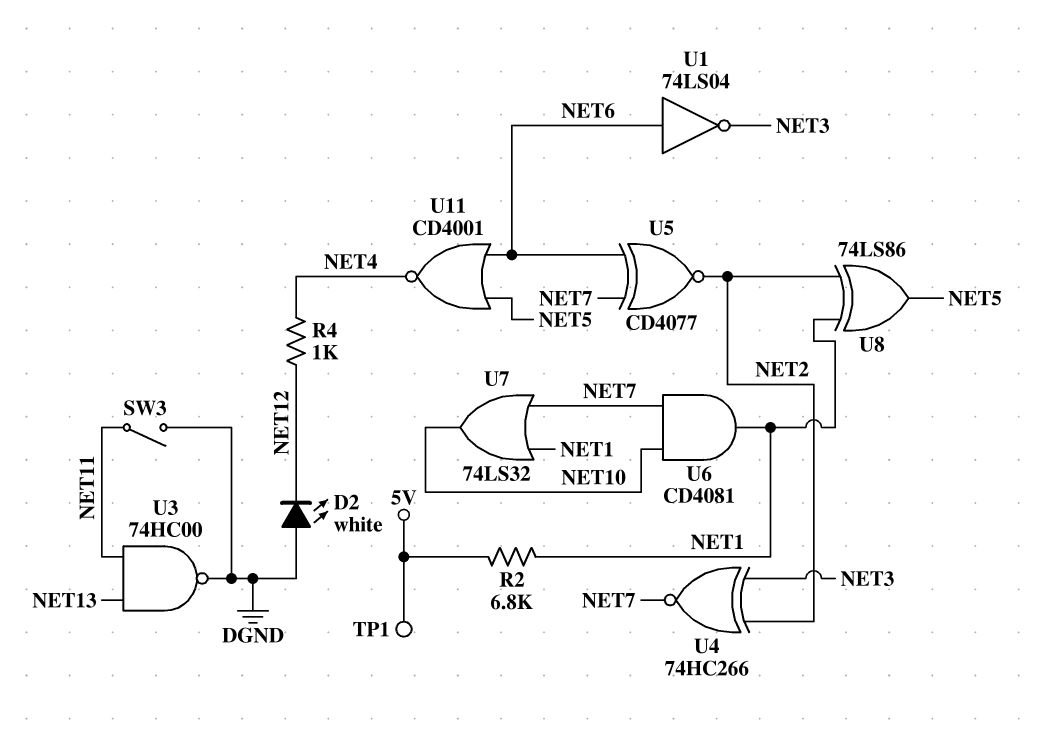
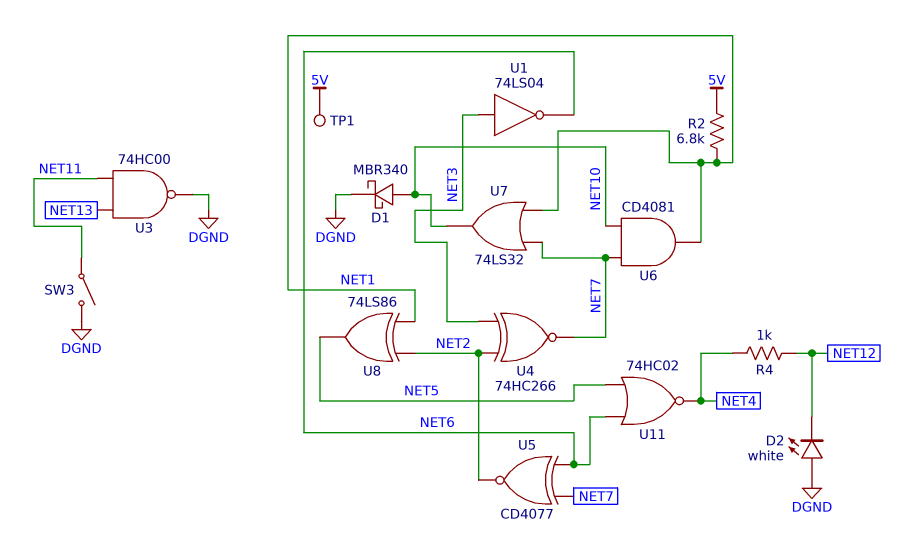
D1: none -> schottky MBR340 (A NET10, K DGND)
U1: NOT 74LS04 (in NET6, out NET3) -> NOT 74LS04 (in NET3, out NET6)
U11: NOR CD4001 (in NET5, in NET6, out NET4) -> NOR 74HC02 (in NET5, in NET6, out NET4)

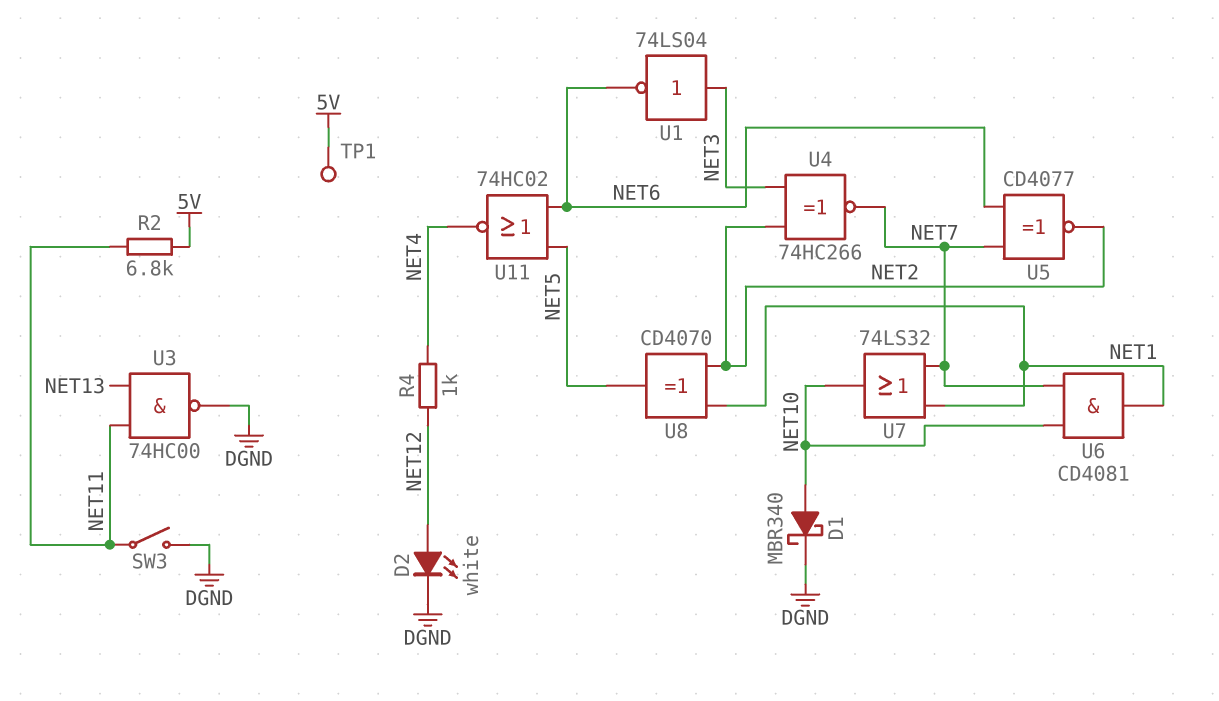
D2: LED white (A DGND, K NET12) -> LED white (A NET12, K DGND)
R2: 6.8k (5V, NET1) -> 6.8k (5V, NET11)
U8: XOR 74LS86 (in NET1, in NET2, out NET5) -> XOR CD4070 (in NET1, in NET2, out NET5)

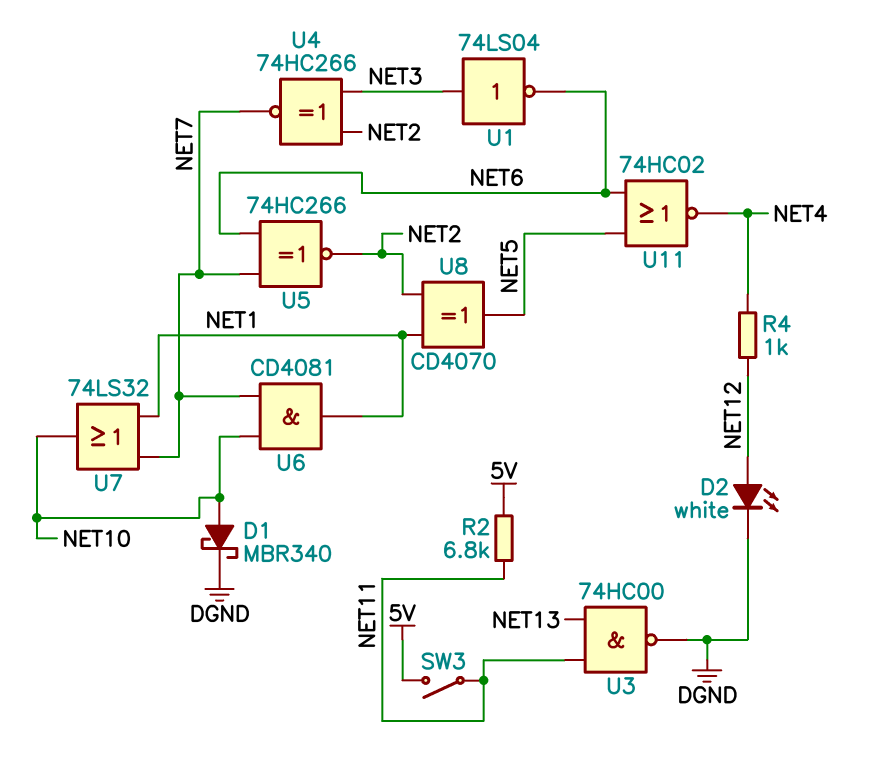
SW3: switch (DGND, NET11) -> switch (5V, NET11)
TP1: test point (5V) -> none
U5: XNOR CD4077 (in NET6, in NET7, out NET2) -> XNOR 74HC266 (in NET6, in NET7, out NET2)

